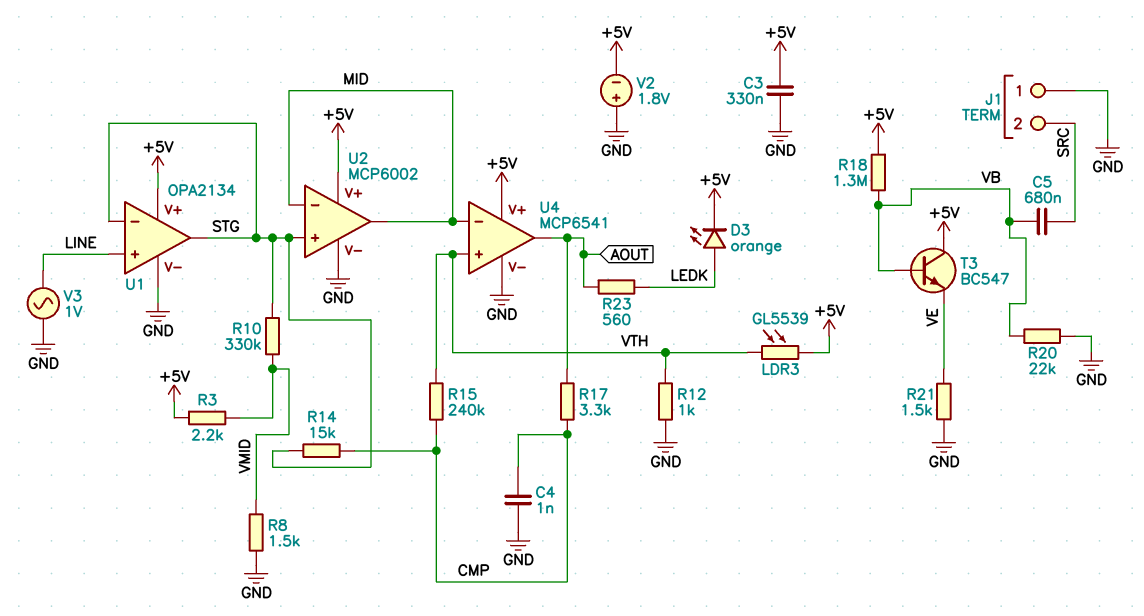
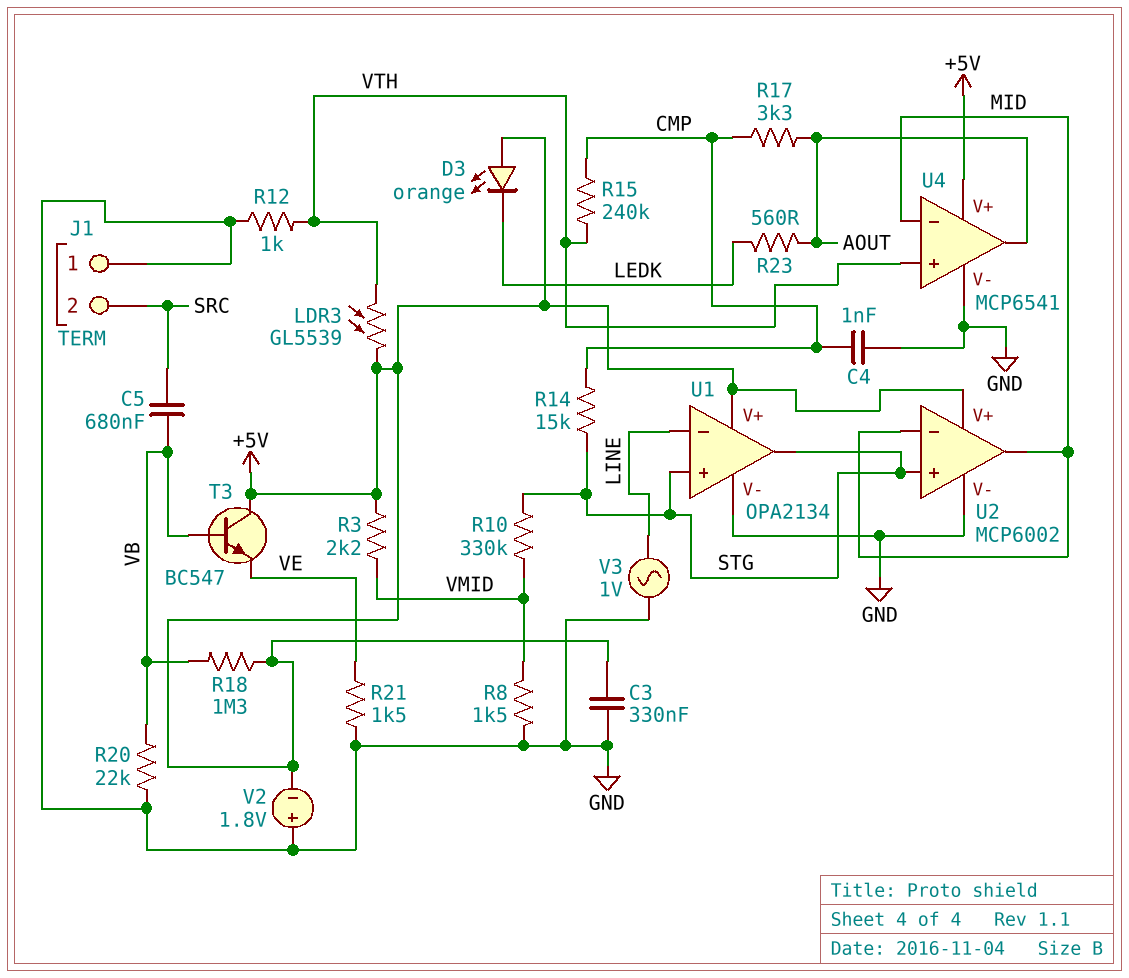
D3: LED orange (A LEDK, K +5V) -> LED orange (A +5V, K LEDK)
U1 pin in+: LINE -> STG
U1 pin in-: STG -> LINE

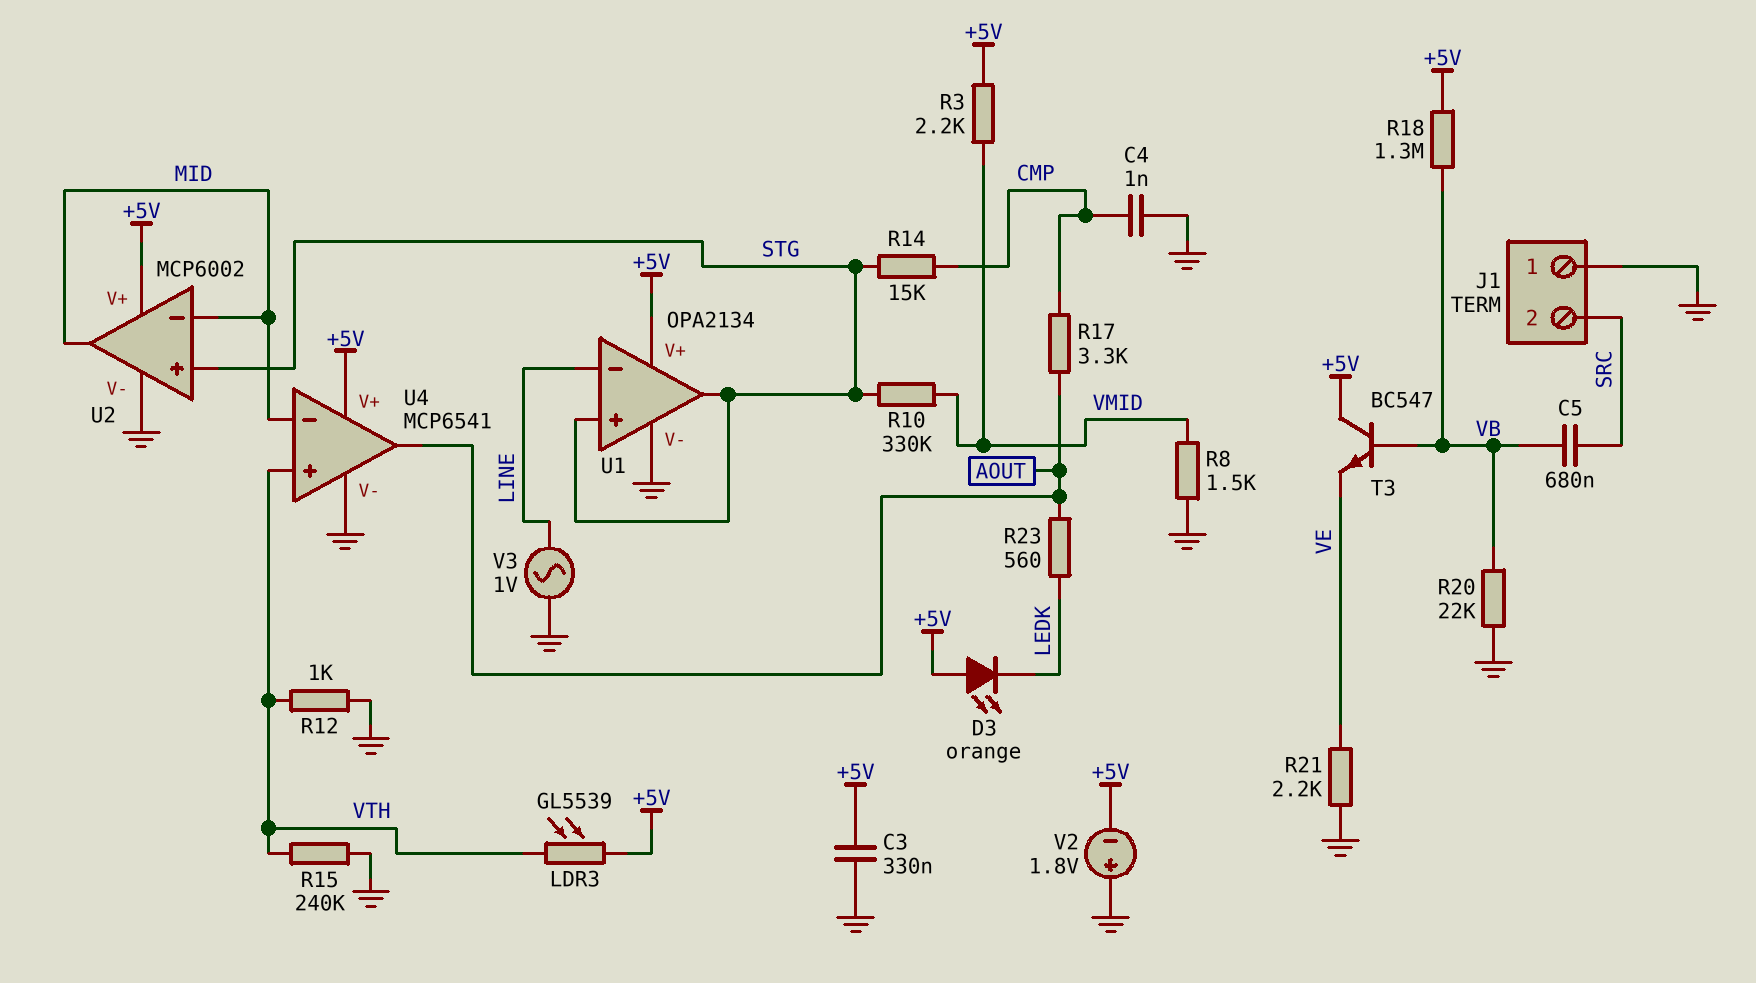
R15: 240k (CMP, VTH) -> 240k (GND, VTH)
R21: 1.5k (GND, VE) -> 2.2k (GND, VE)

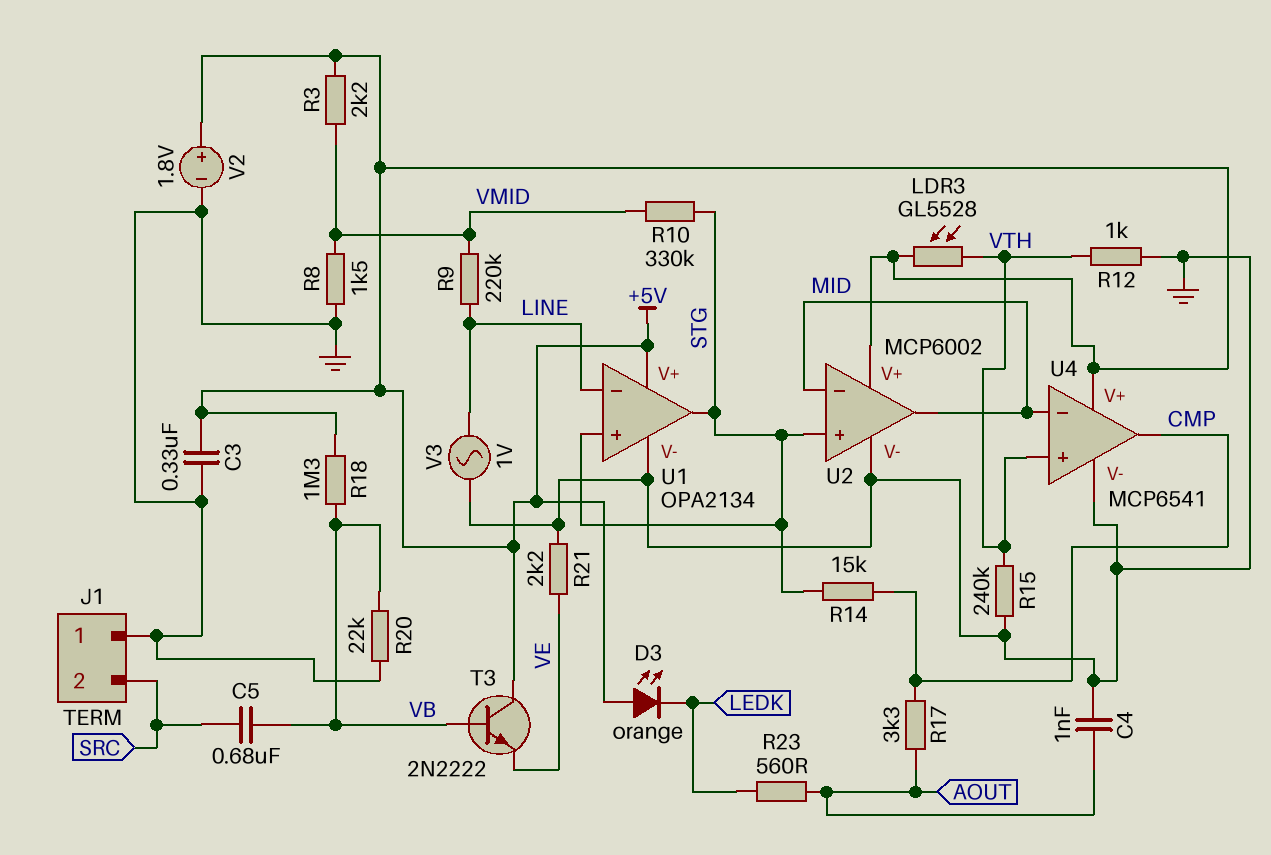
C4: 1nF (CMP, GND) -> 1nF (AOUT, GND)
LDR3: GL5539 (+5V, VTH) -> GL5528 (+5V, VTH)
R9: none -> 220k (LINE, VMID)
T3: NPN BC547 (B VB, C +5V, E VE) -> NPN 2N2222 (B VB, C +5V, E VE)
U4 pin out: AOUT -> CMP
V2: 1.8V (plus GND, minus +5V) -> 1.8V (plus +5V, minus GND)

